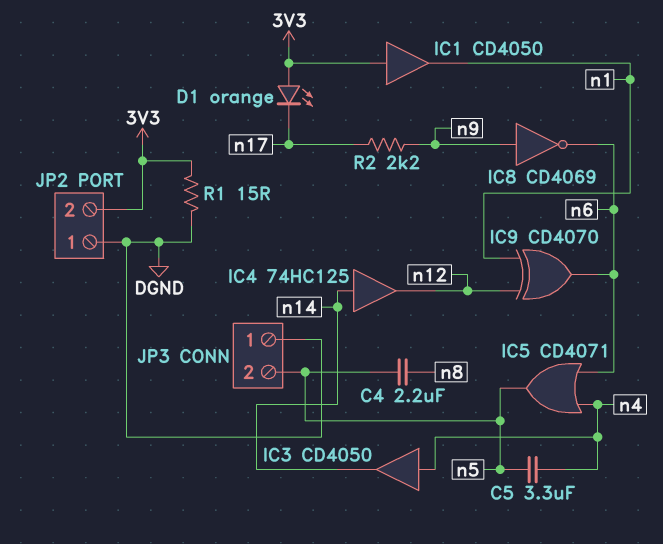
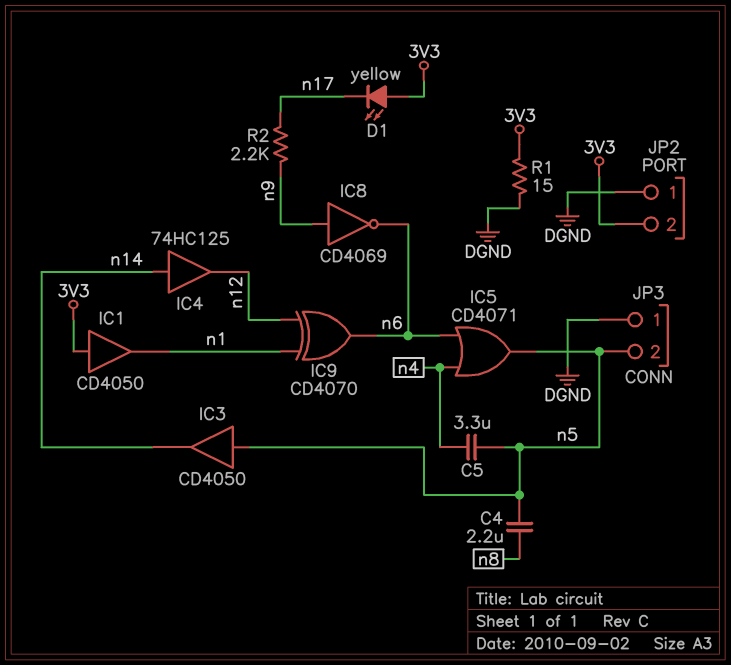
D1: LED orange (A 3V3, K n17) -> LED yellow (A 3V3, K n17)
IC3: buffer CD4050 (in n4, out n14) -> buffer CD4050 (in n5, out n14)

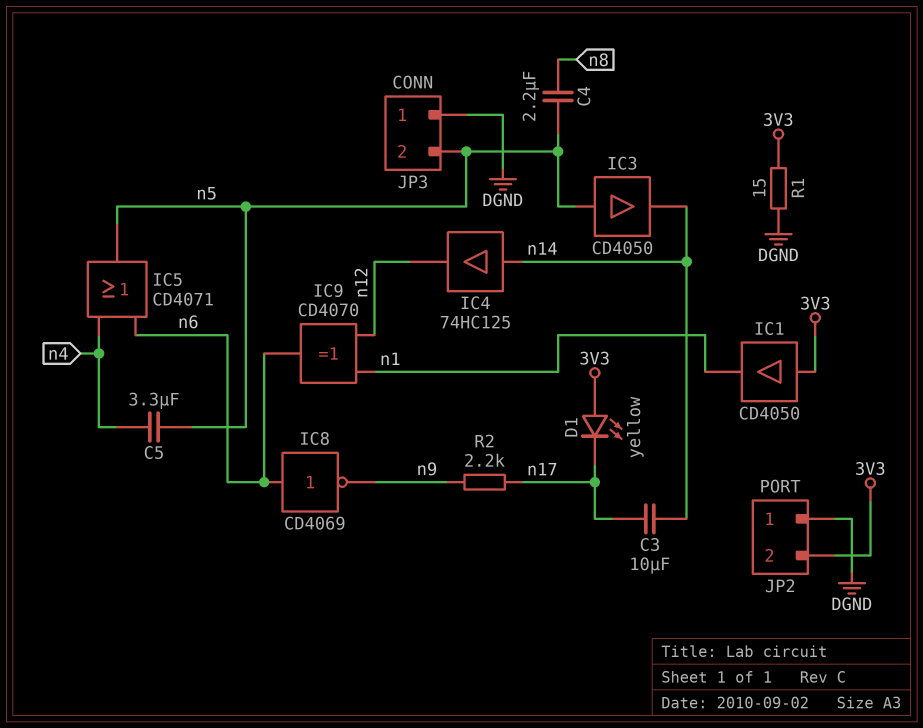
C3: none -> 10uF (n14, n17)
IC8: NOT CD4069 (in n9, out n6) -> NOT CD4069 (in n6, out n9)

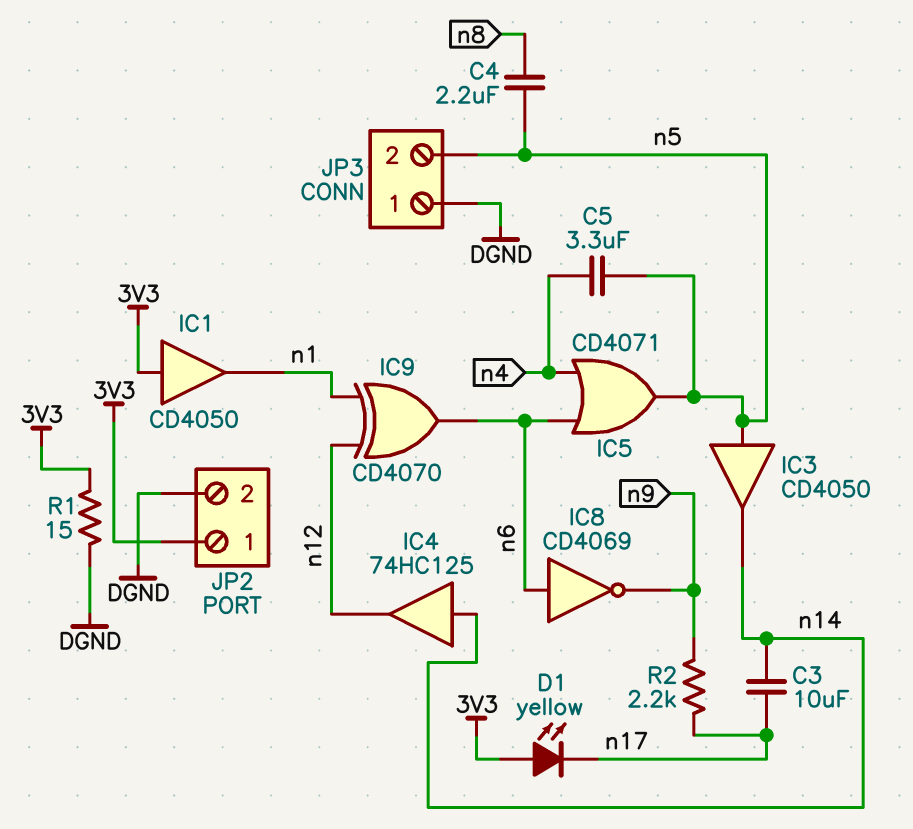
JP2 pin 1: DGND -> 3V3
JP2 pin 2: 3V3 -> DGND

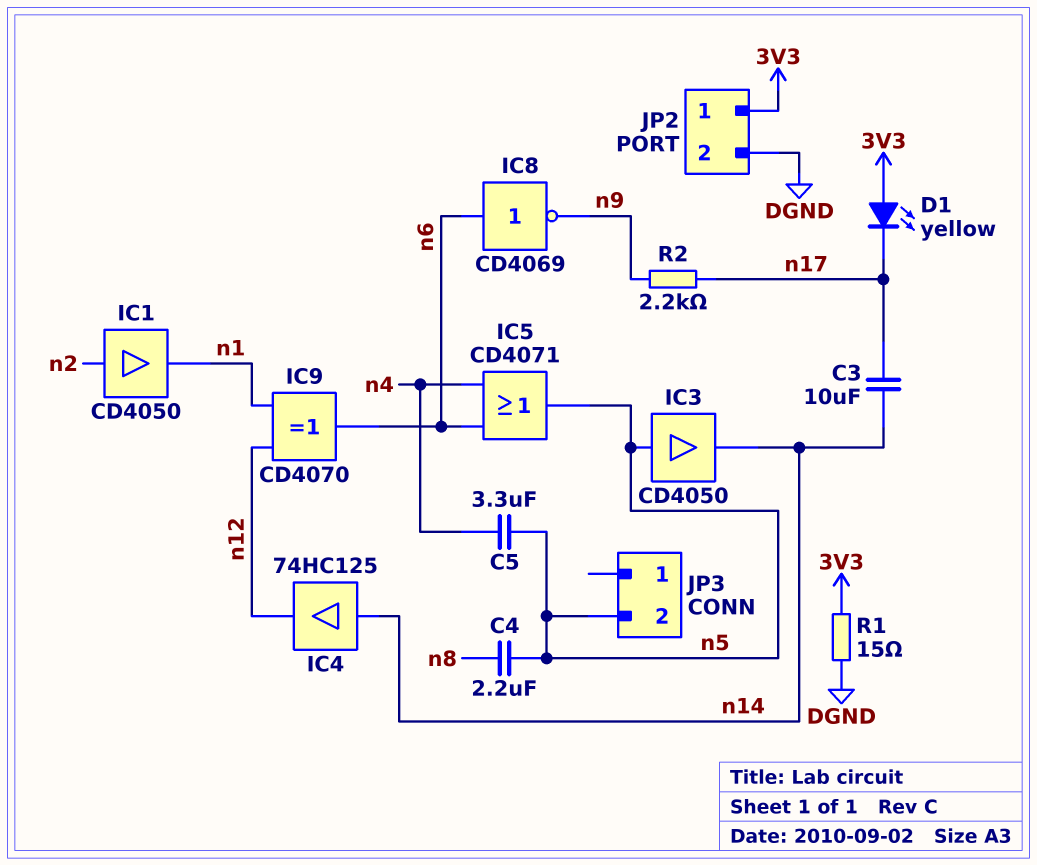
IC1: buffer CD4050 (in 3V3, out n1) -> buffer CD4050 (in n2, out n1)
JP3 pin 1: DGND -> none

